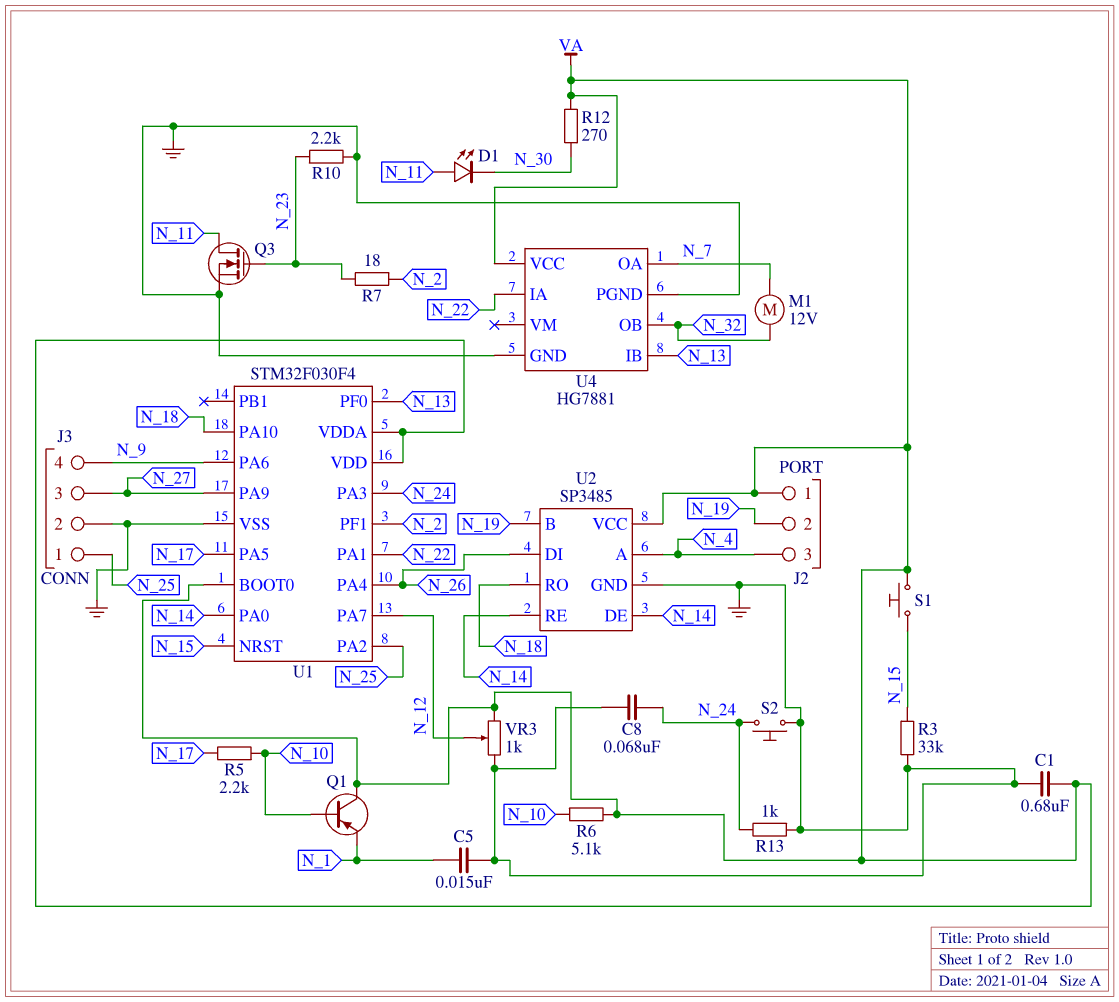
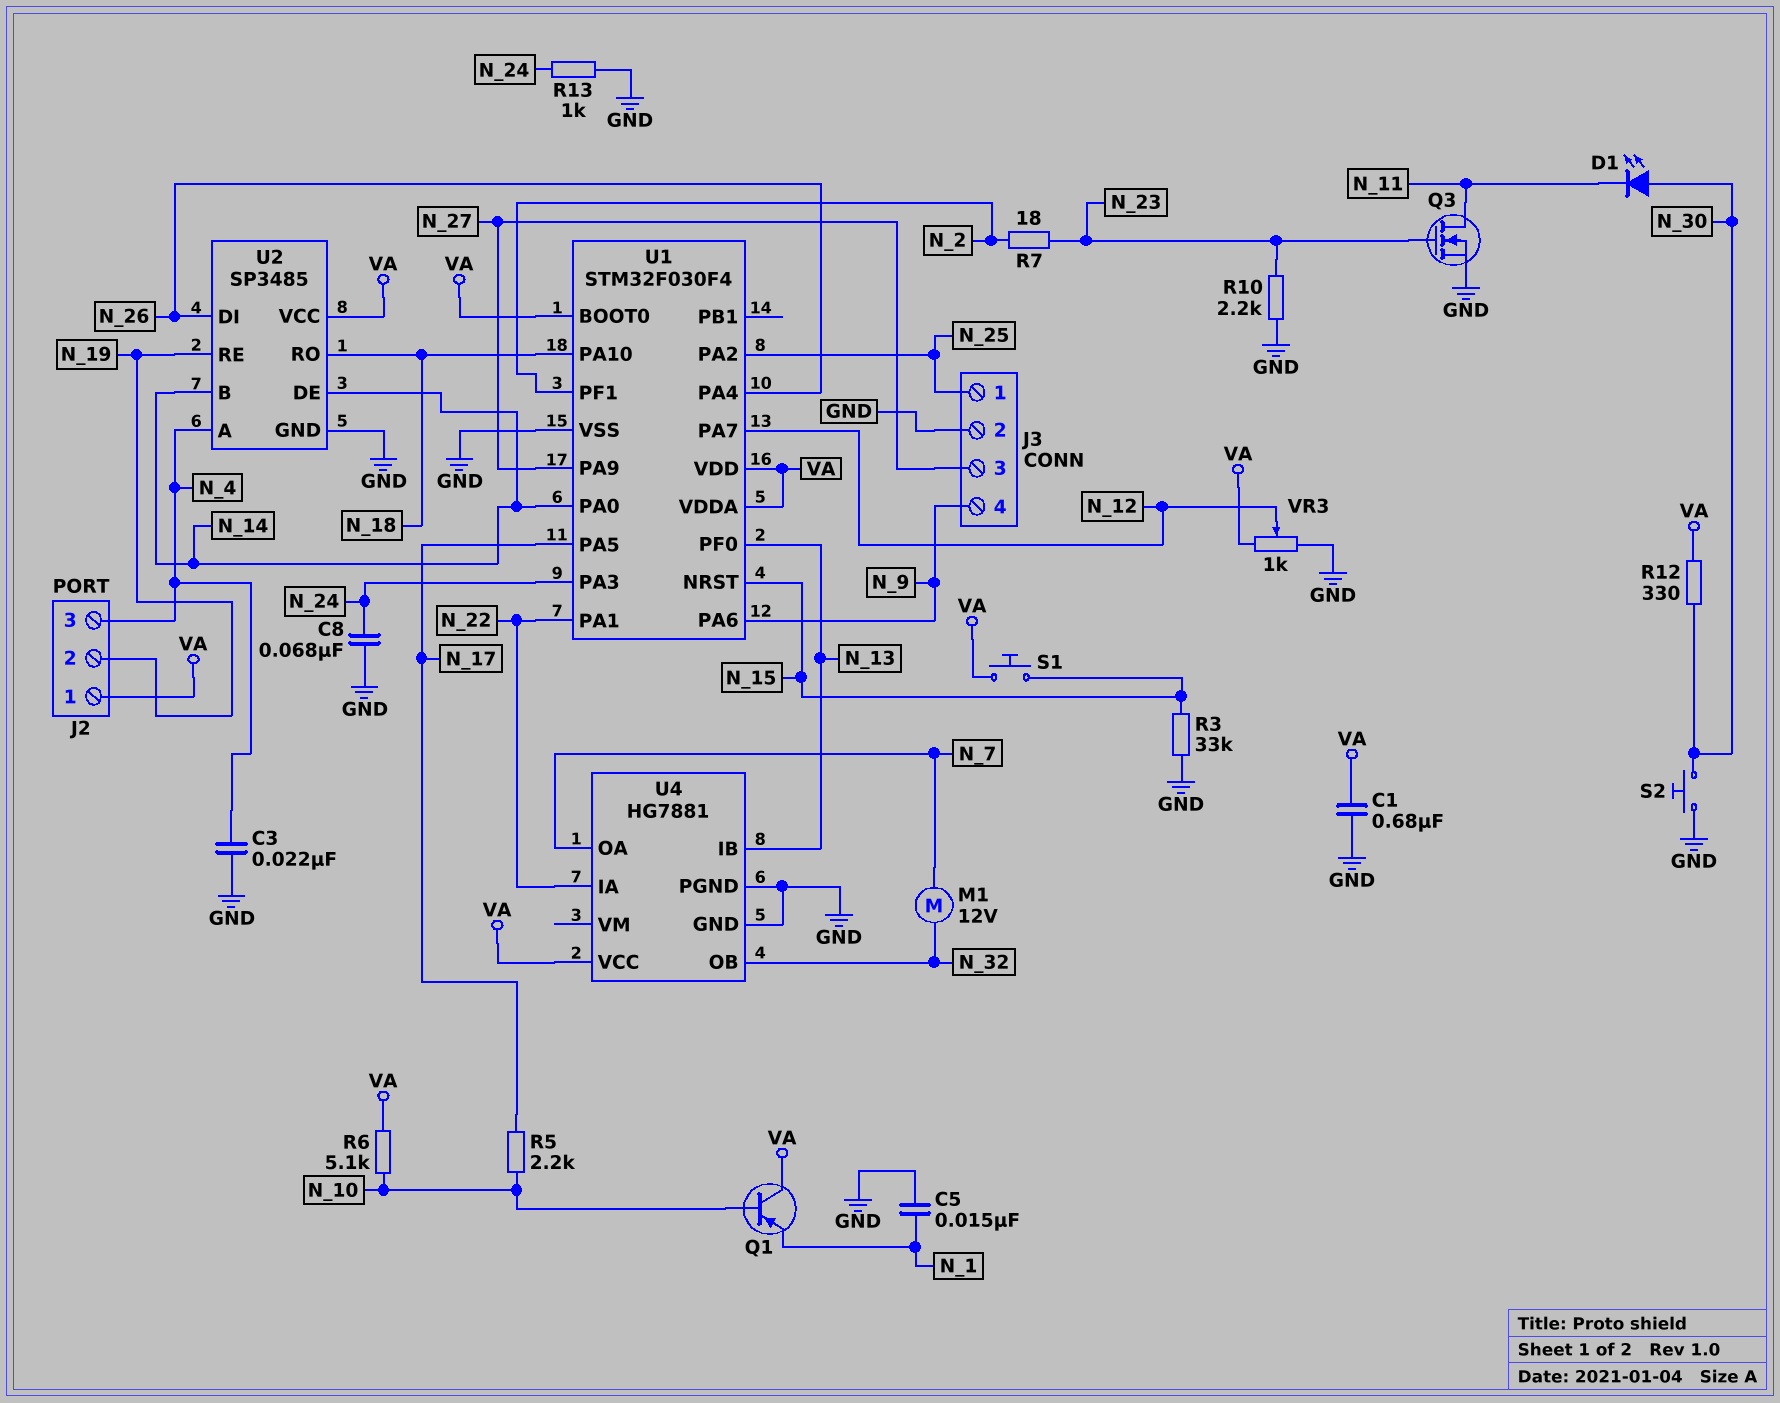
C3: none -> 22nF (GND, N_4)
D1: LED (A N_11, K N_30) -> LED (A N_30, K N_11)
R12: 270 (N_30, VA) -> 330 (N_30, VA)
S2: button (GND, N_24) -> button (GND, N_30)
U2 pin B: N_19 -> N_14
U2 pin RE: N_14 -> N_19

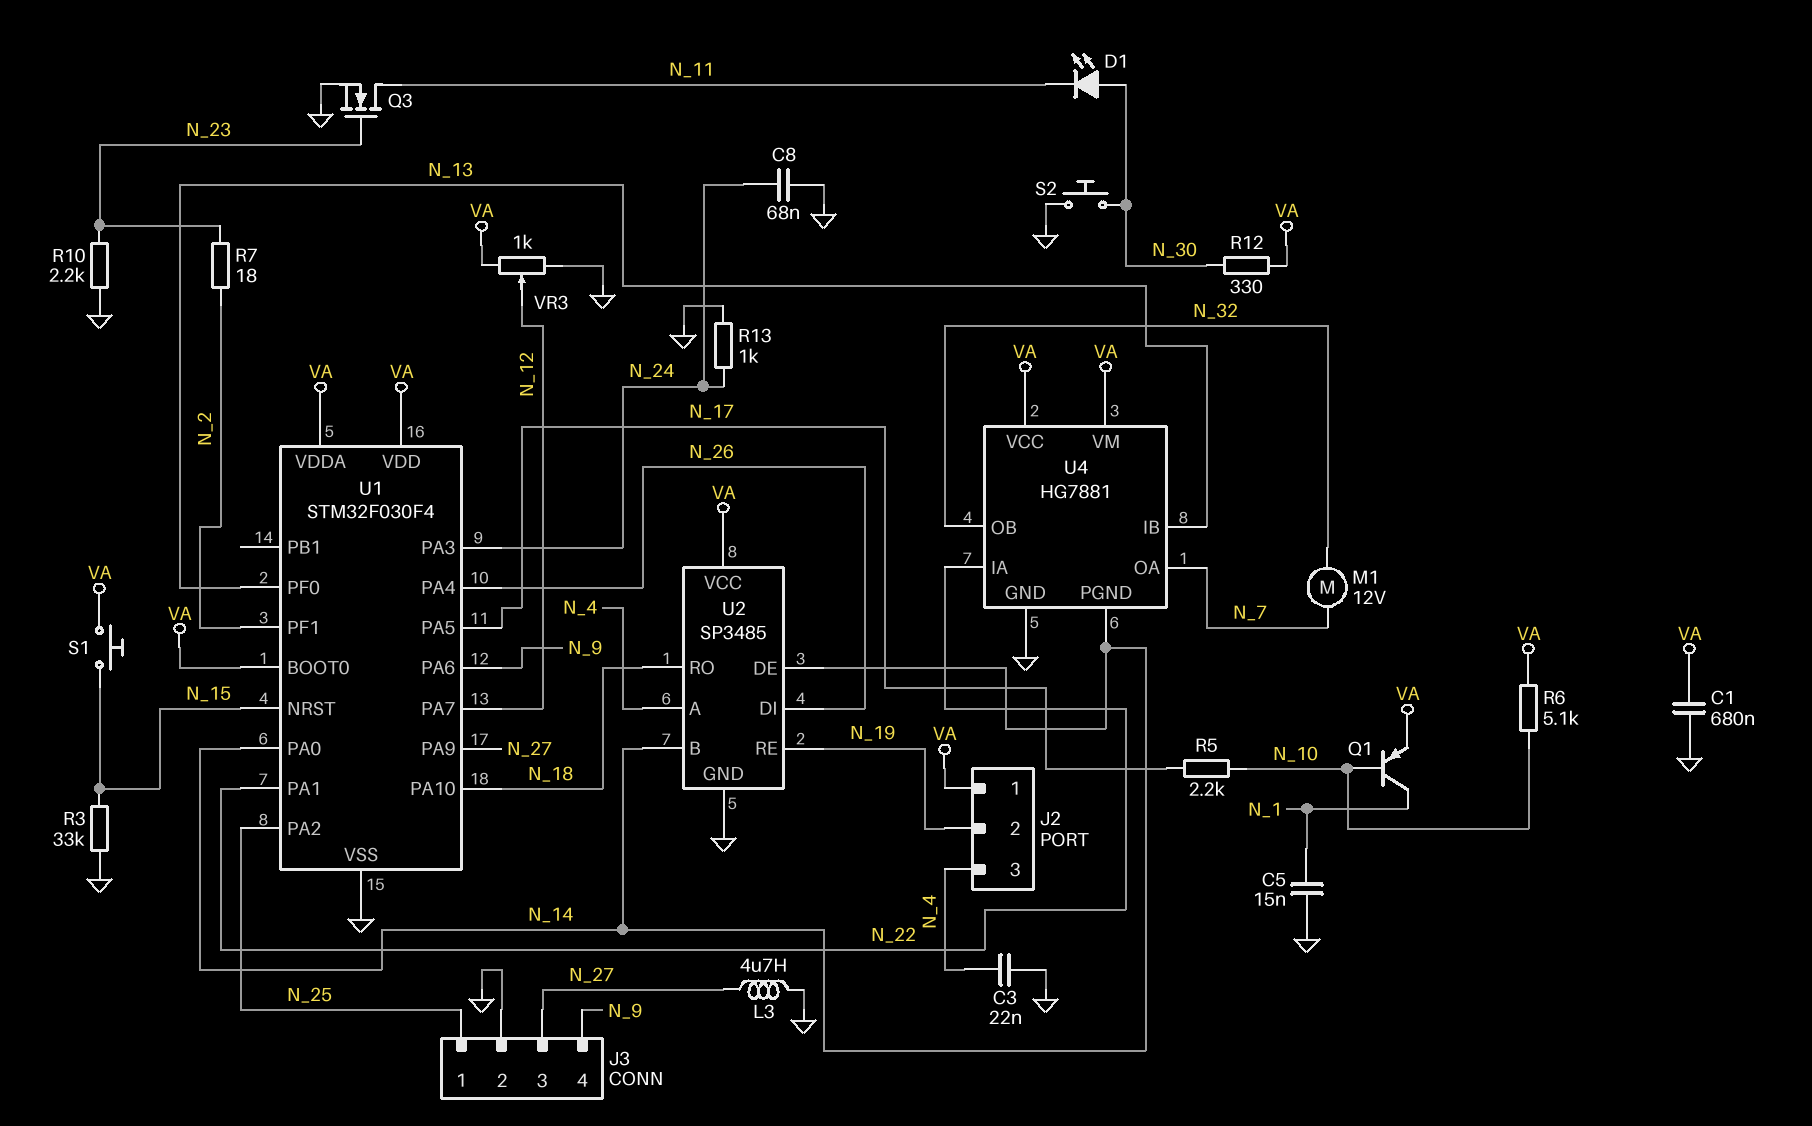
L3: none -> 4.7uH (GND, N_27)
Q1: PNP (B N_10, C VA, E N_1) -> PNP (B N_10, C N_1, E VA)
U4 pin PGND: GND -> N_14
U4 pin VM: none -> VA

